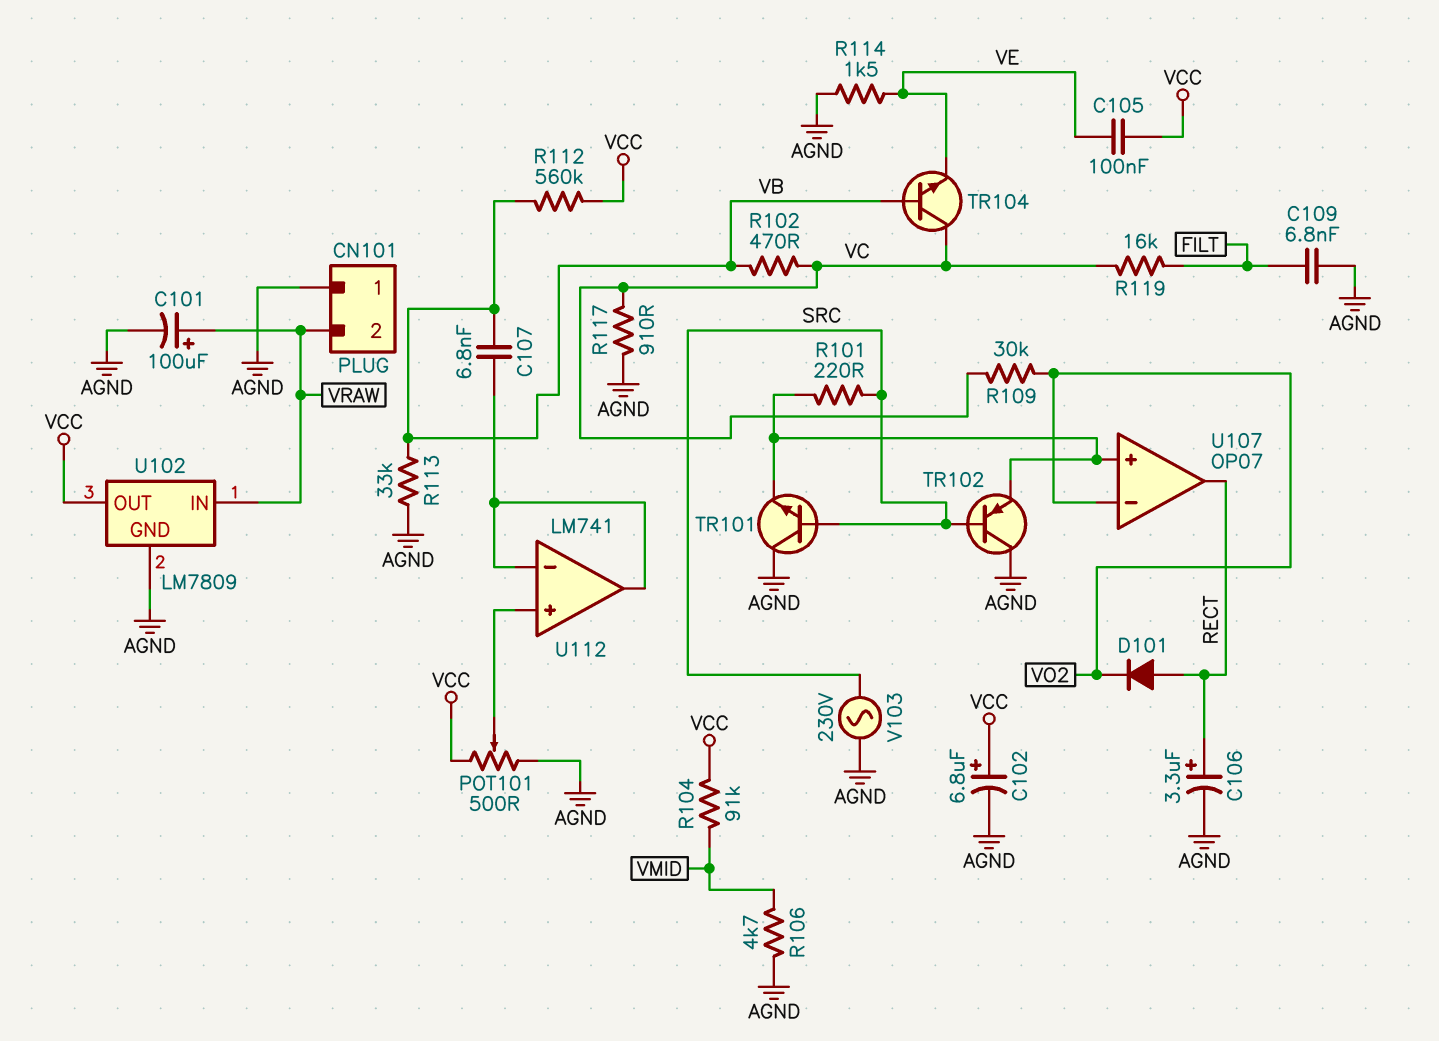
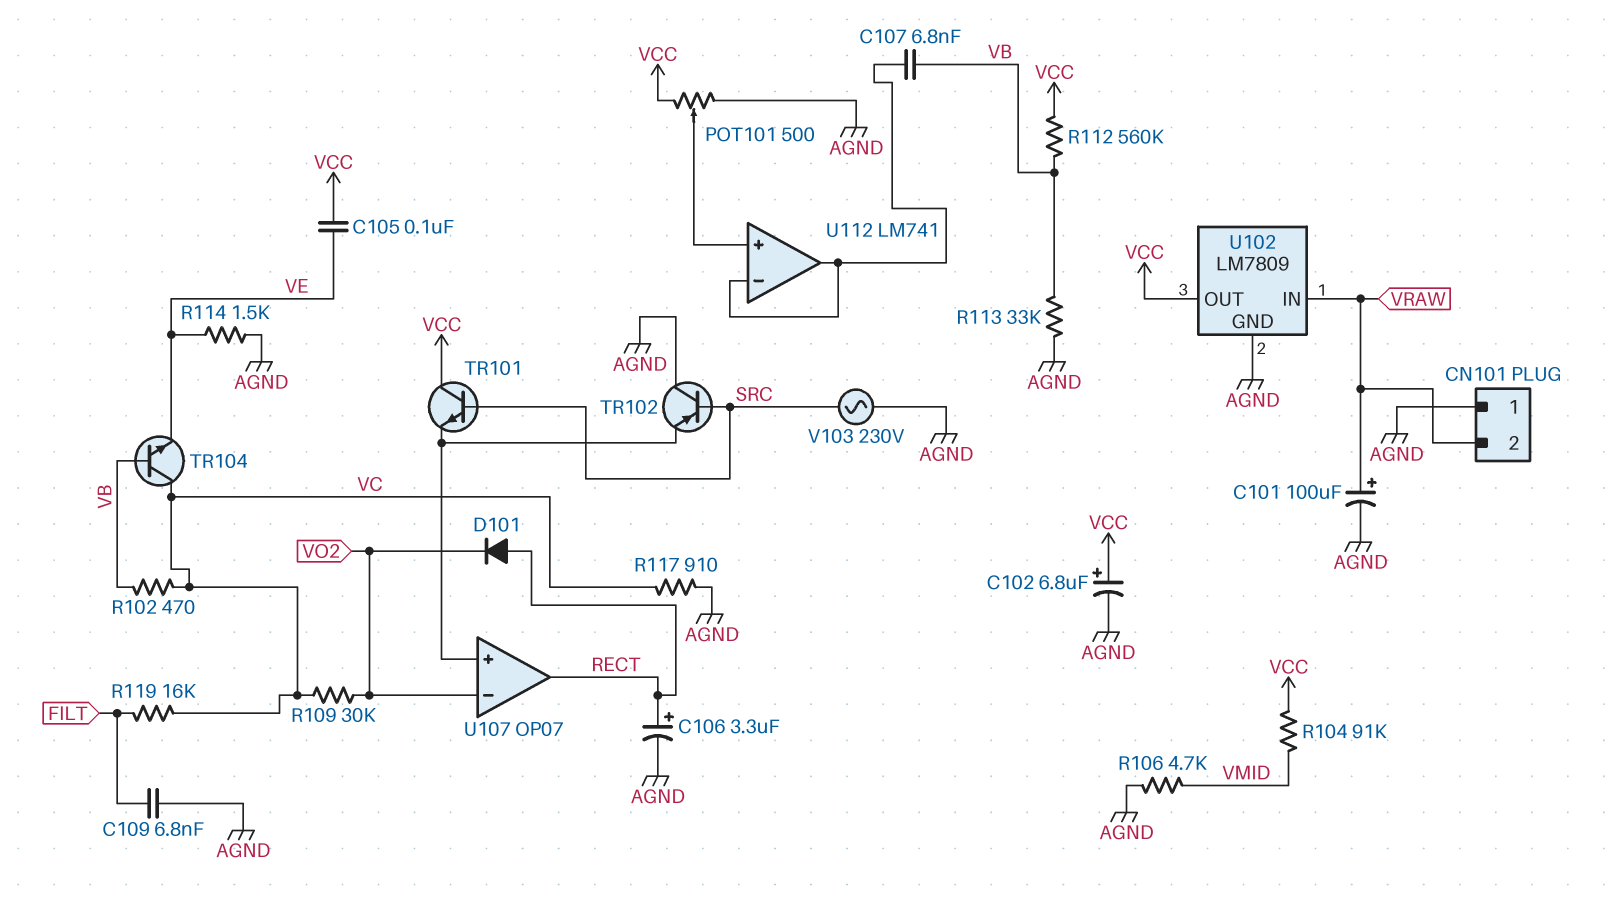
R101: 220 (SRC, U107/in+) -> none
TR101: NPN (B SRC, C AGND, E U107/in+) -> NPN (B SRC, C VCC, E U107/in+)

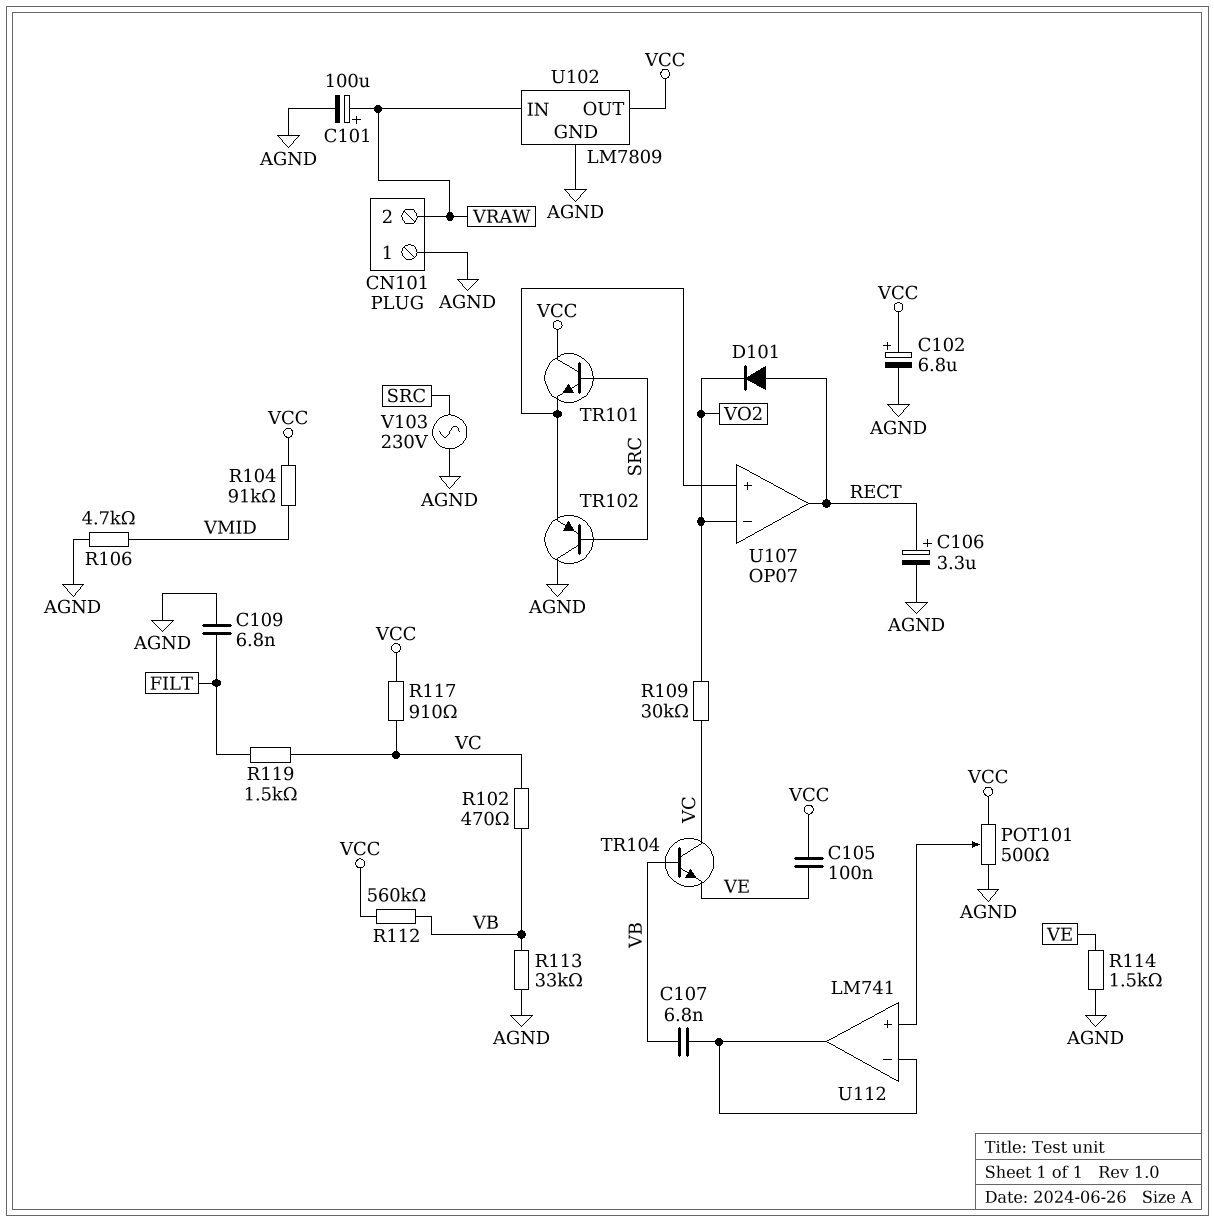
R117: 910 (AGND, VC) -> 910 (VC, VCC)
R119: 16k (FILT, VC) -> 1.5k (FILT, VC)

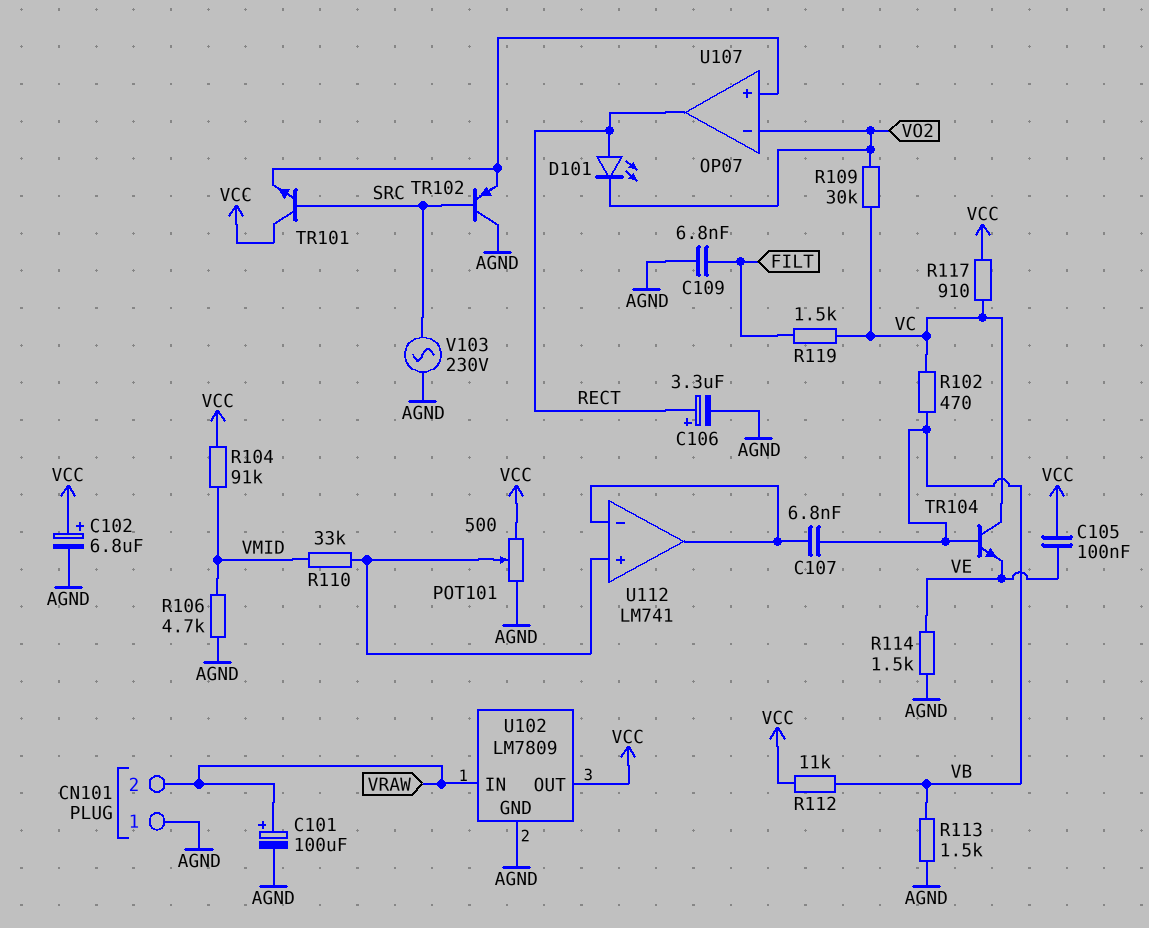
D101: diode (A RECT, K VO2) -> LED (A RECT, K VO2)
R110: none -> 33k (U112/in+, VMID)
R112: 560k (VB, VCC) -> 11k (VB, VCC)
R113: 33k (AGND, VB) -> 1.5k (AGND, VB)

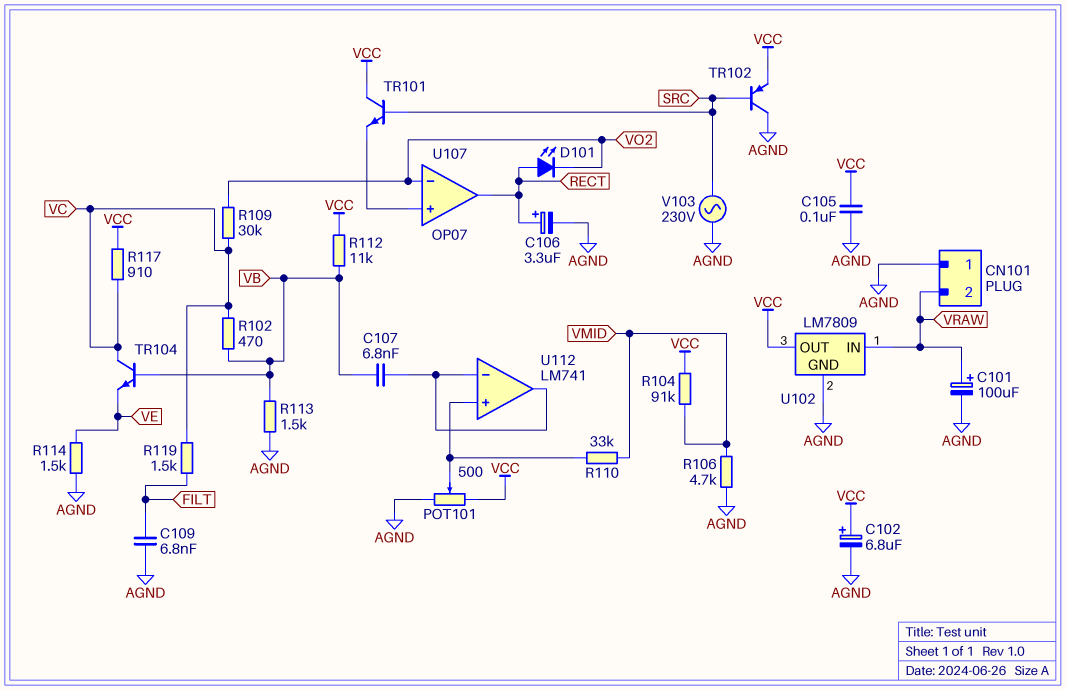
C105: 100nF (VCC, VE) -> 100nF (AGND, VCC)
TR102: PNP (B SRC, C AGND, E U107/in+) -> PNP (B SRC, C AGND, E VCC)

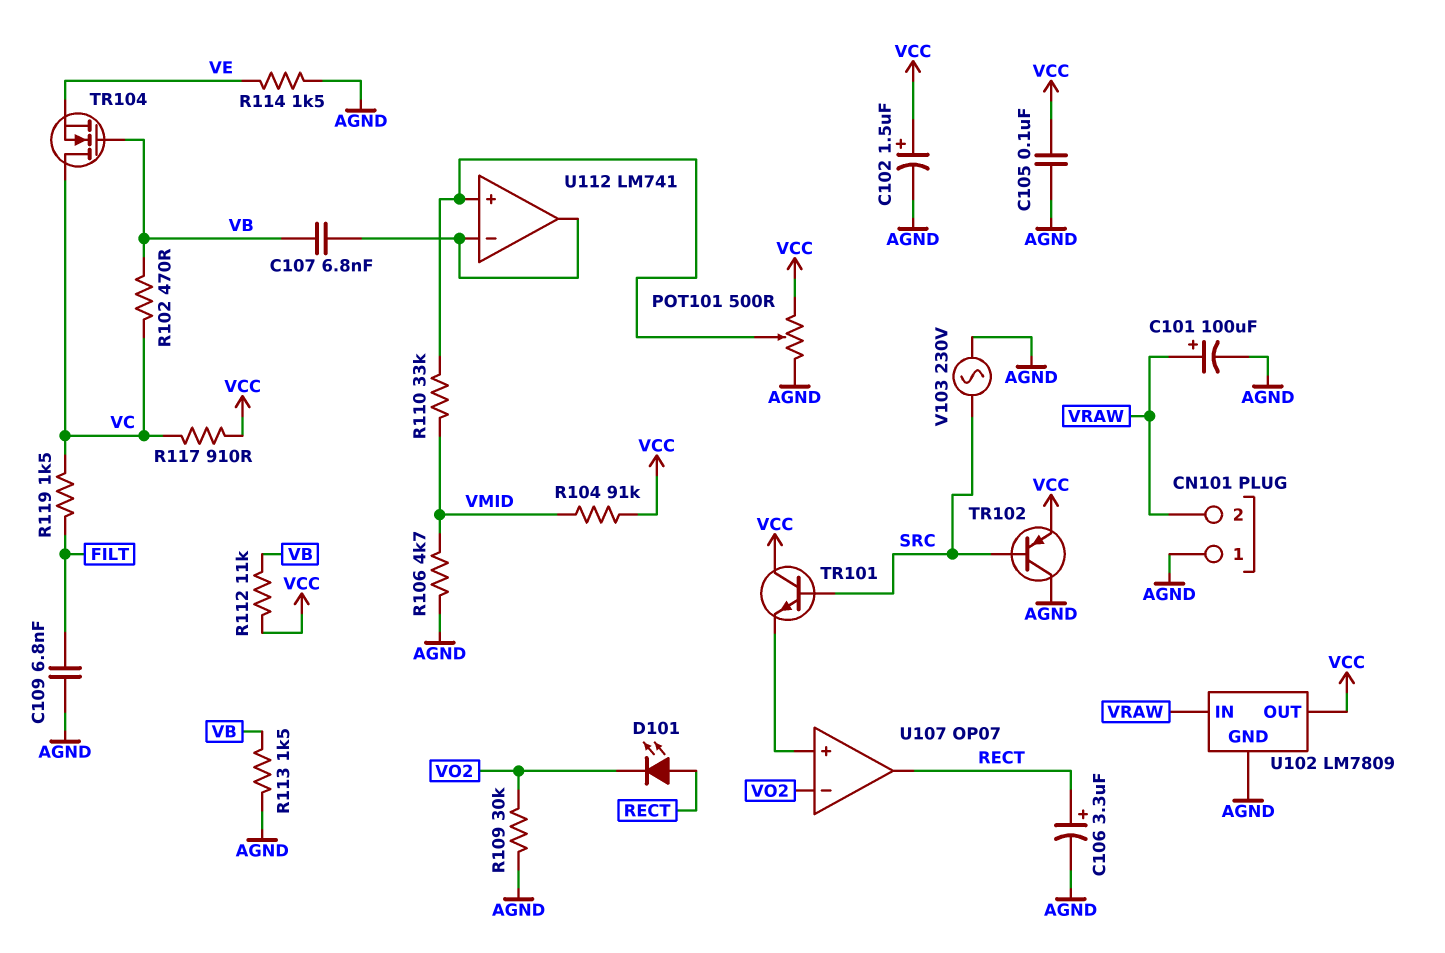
C102: 6.8uF (plus VCC, minus AGND) -> 1.5uF (plus VCC, minus AGND)
R109: 30k (VC, VO2) -> 30k (AGND, VO2)
TR104: NPN (B VB, C VC, E VE) -> NMOS (G VB, D VC, S VE)

